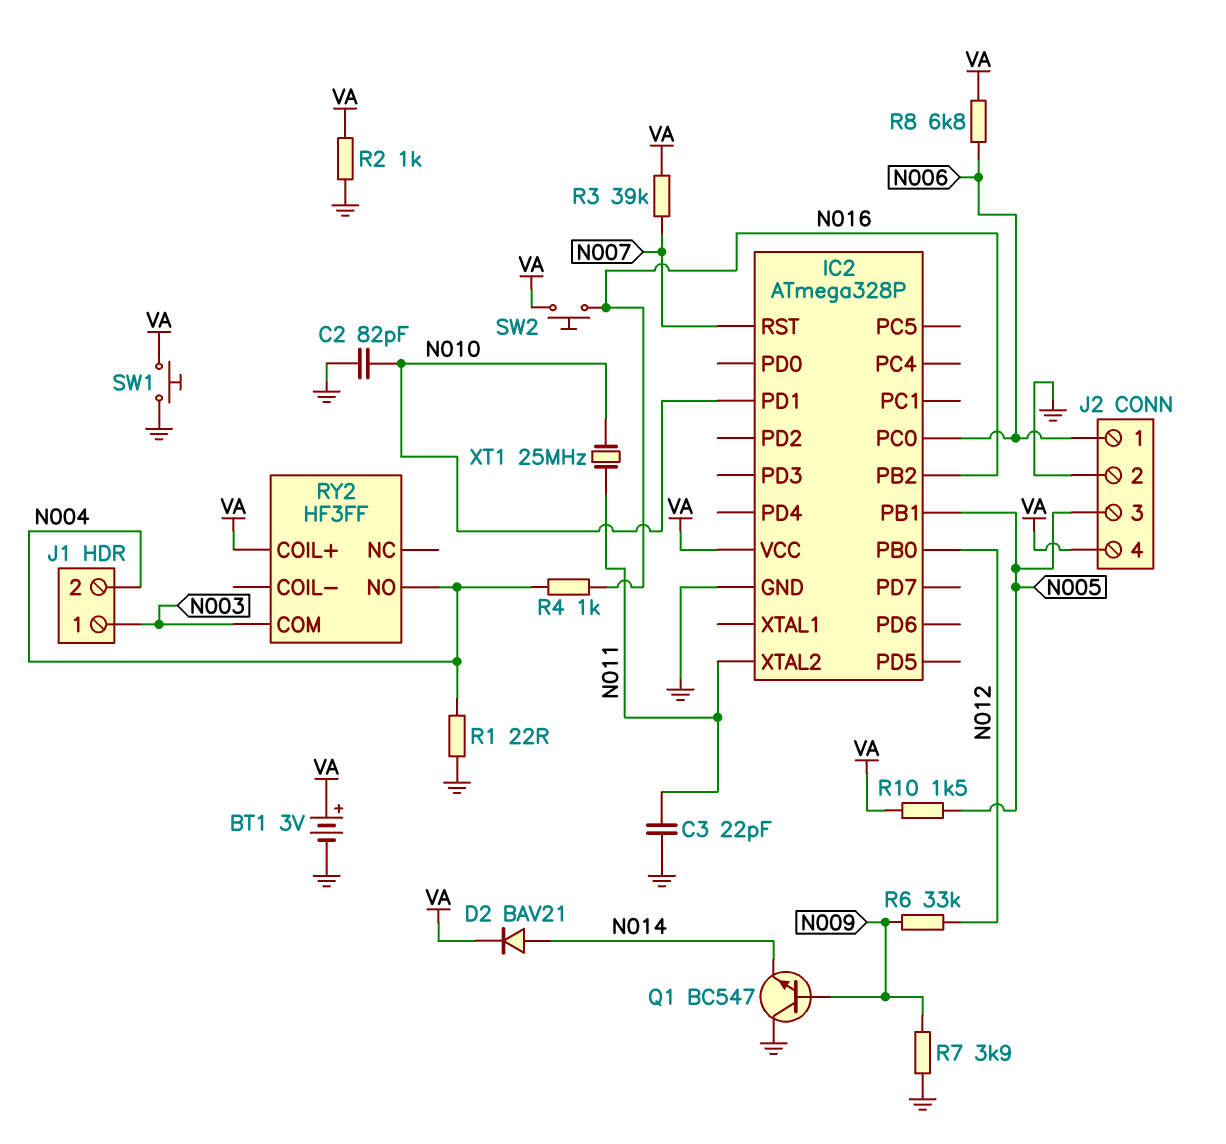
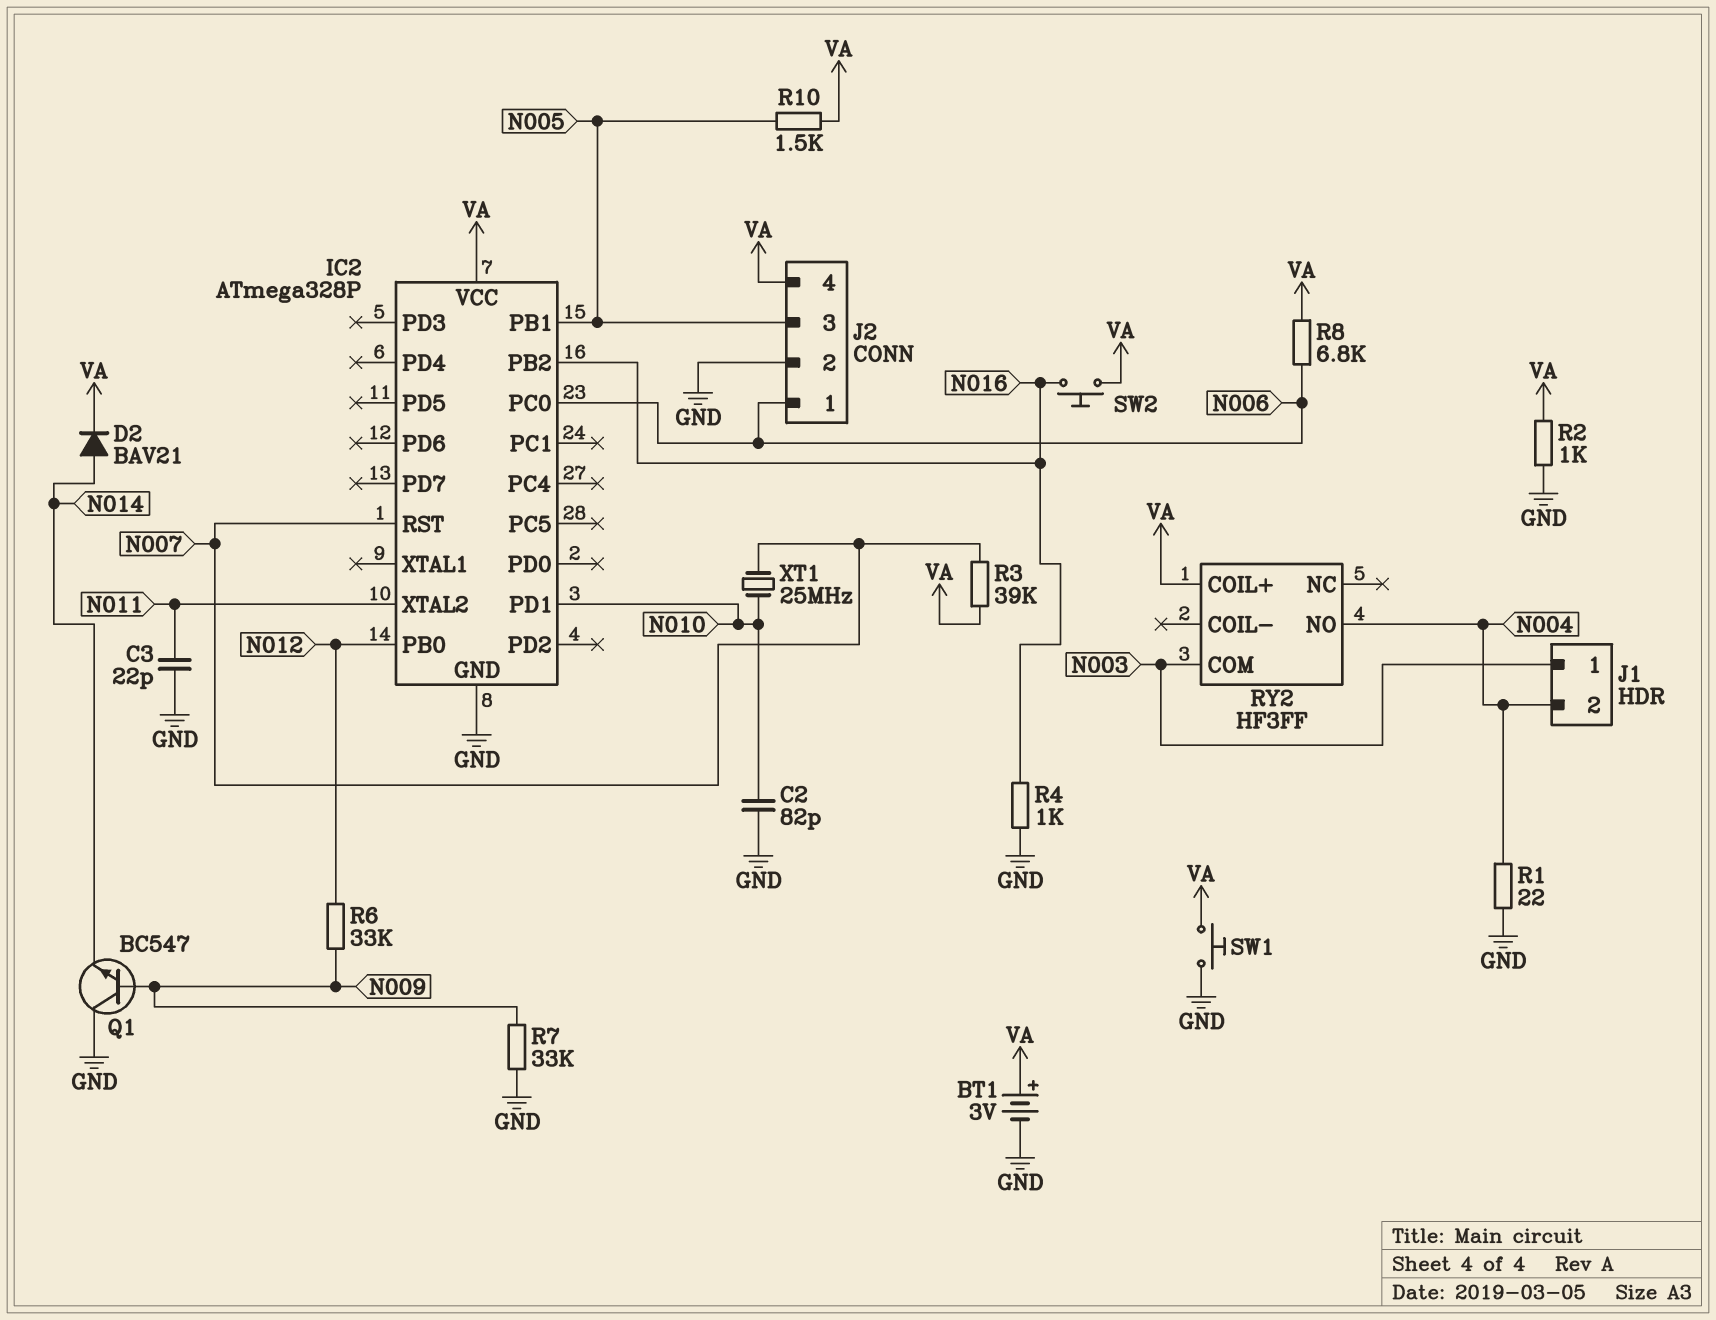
R4: 1k (N004, N016) -> 1k (GND, N016)
R7: 3.9k (GND, N009) -> 33k (GND, N009)
XT1: 25MHz (N010, N011) -> 25MHz (N007, N010)

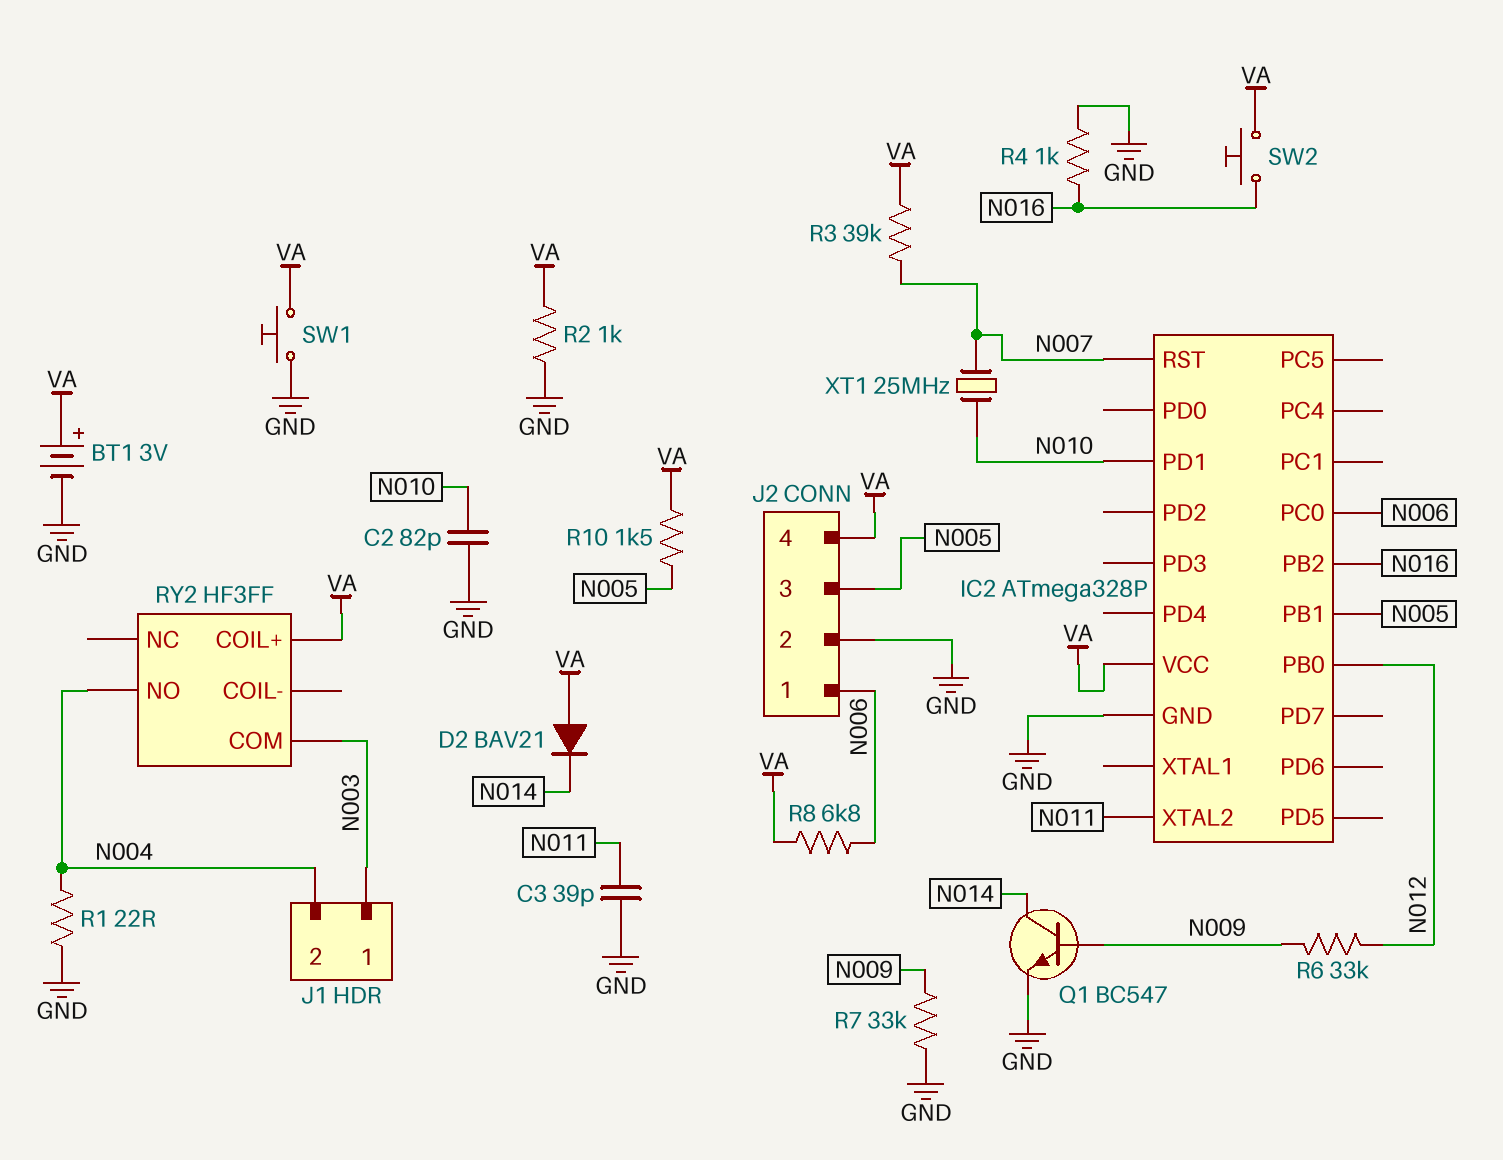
C3: 22pF (GND, N011) -> 39pF (GND, N011)
D2: diode BAV21 (A N014, K VA) -> diode BAV21 (A VA, K N014)
Q1: NPN BC547 (B N009, C GND, E N014) -> NPN BC547 (B N009, C N014, E GND)

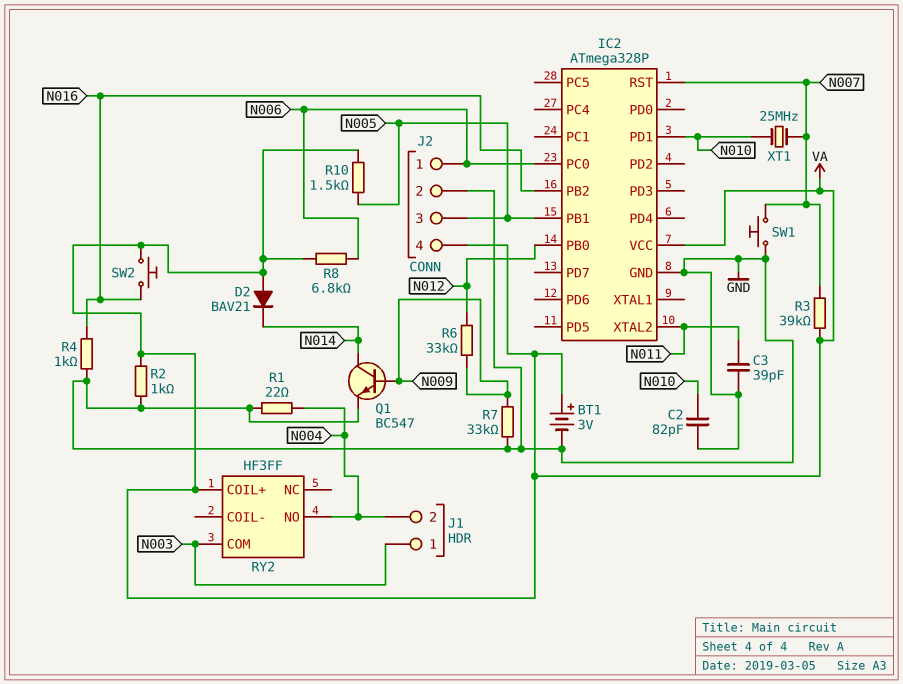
SW1: button (GND, VA) -> button (GND, N007)

